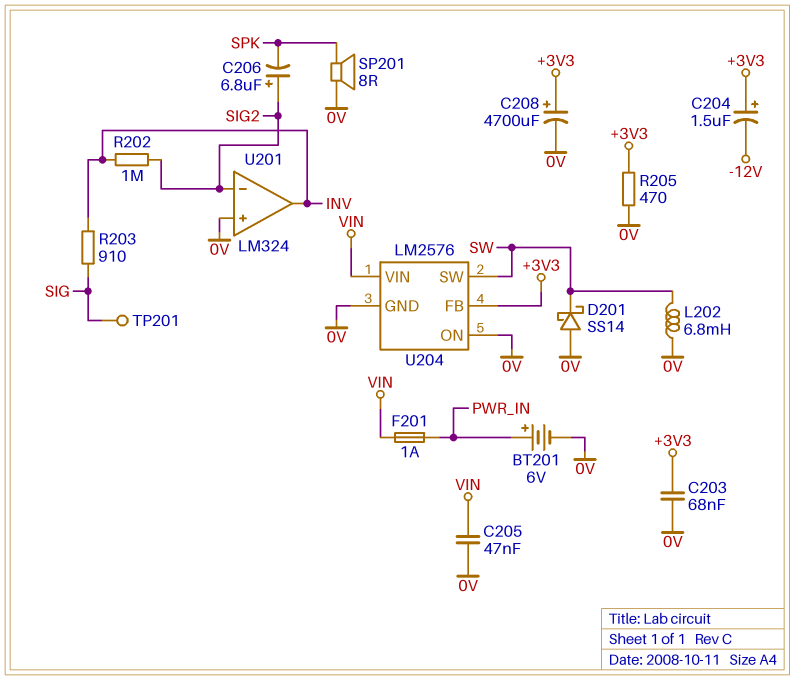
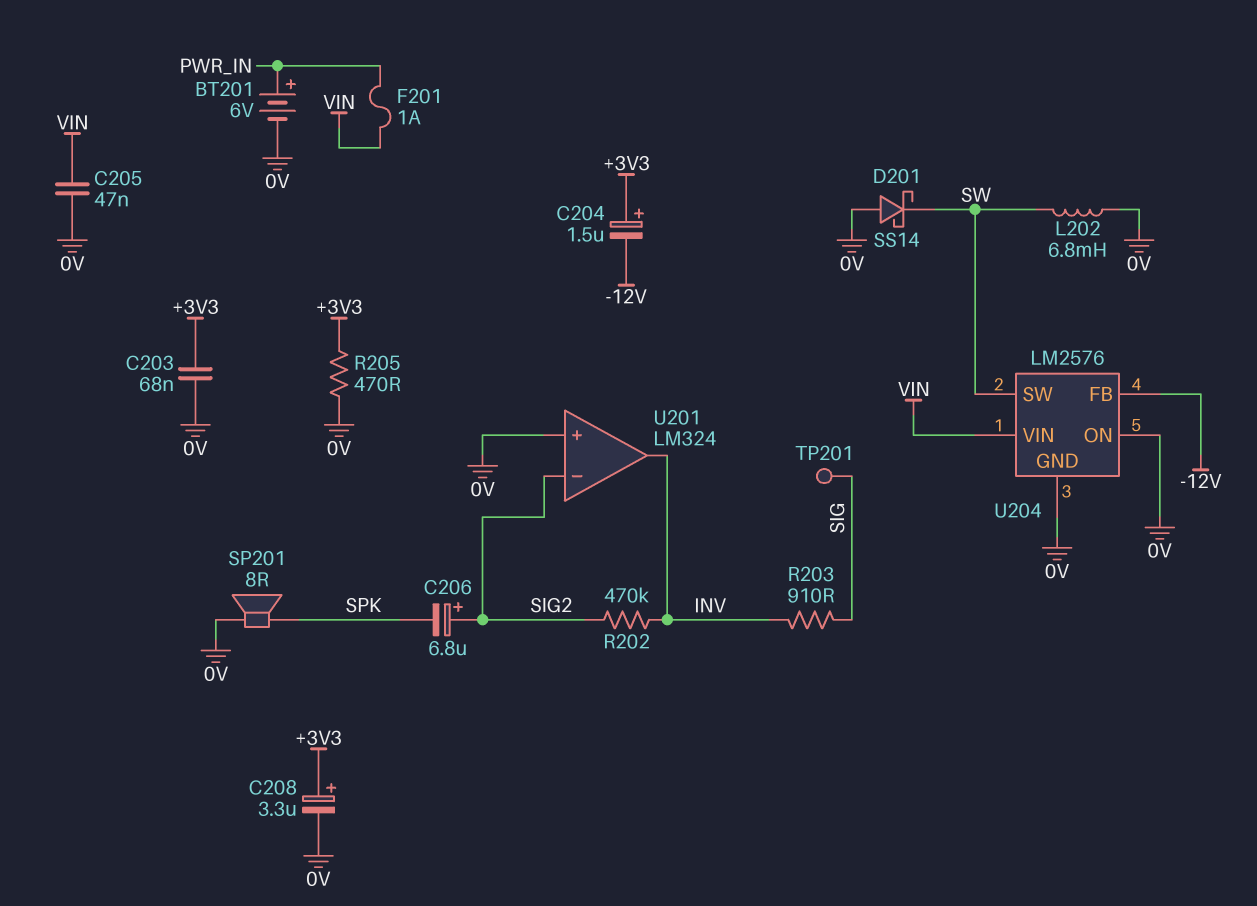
C208: 4700uF (plus +3V3, minus 0V) -> 3.3uF (plus +3V3, minus 0V)
R202: 1M (INV, SIG2) -> 470k (INV, SIG2)
U204 pin FB: +3V3 -> -12V

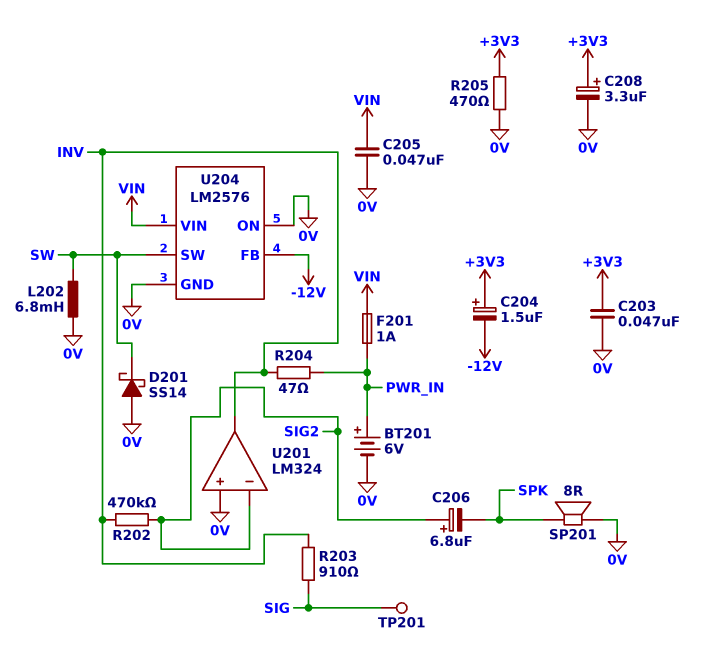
C203: 68nF (+3V3, 0V) -> 47nF (+3V3, 0V)
R204: none -> 47 (INV, PWR_IN)

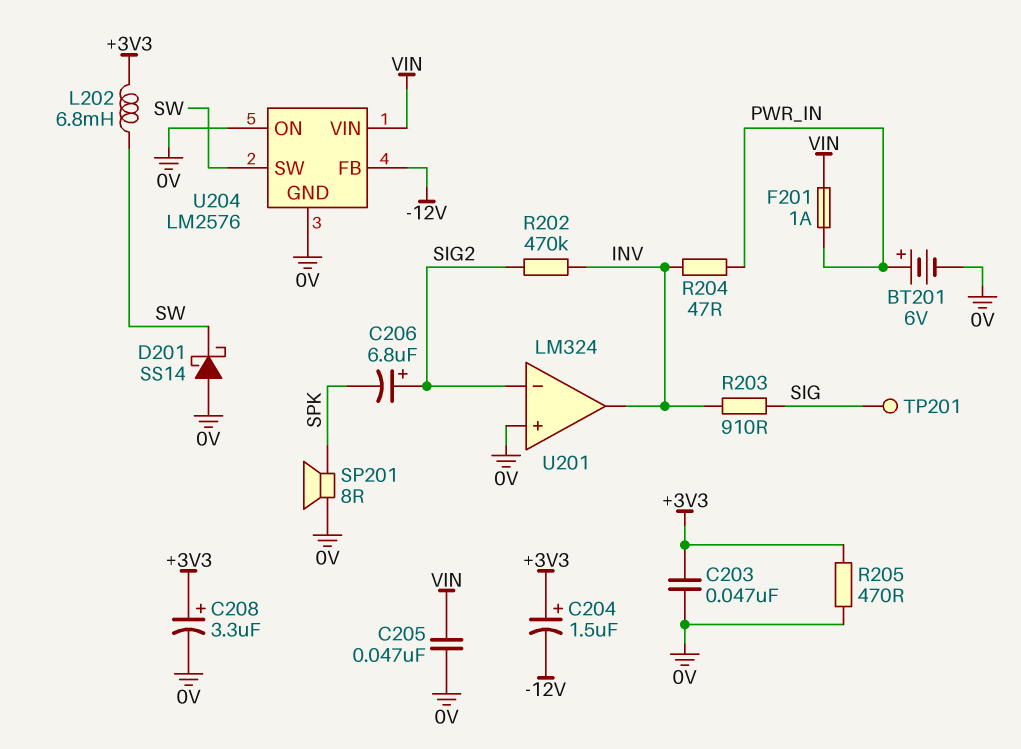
L202: 6.8mH (0V, SW) -> 6.8mH (+3V3, SW)

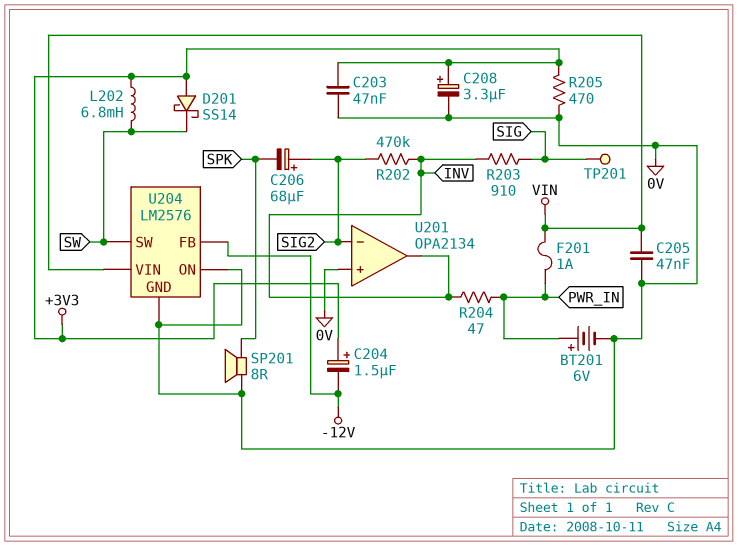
C206: 6.8uF (plus SIG2, minus SPK) -> 68uF (plus SIG2, minus SPK)
D201: schottky SS14 (A 0V, K SW) -> schottky SS14 (A +3V3, K SW)
U201: LM324 -> OPA2134

